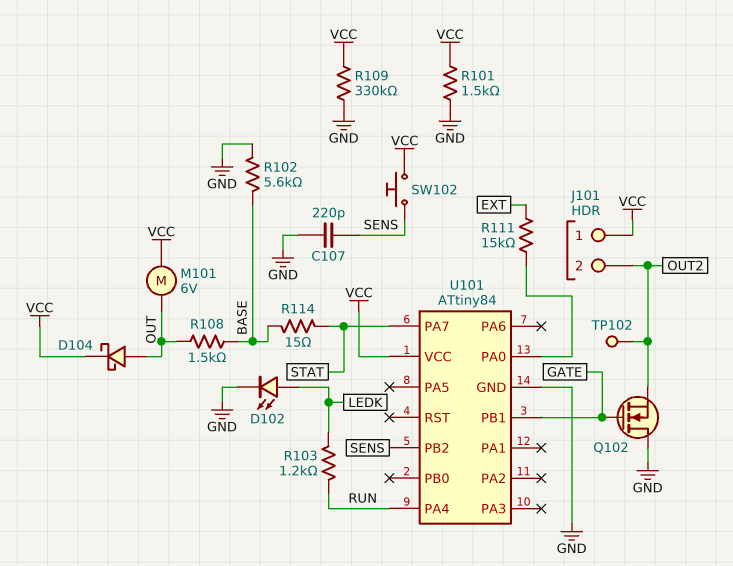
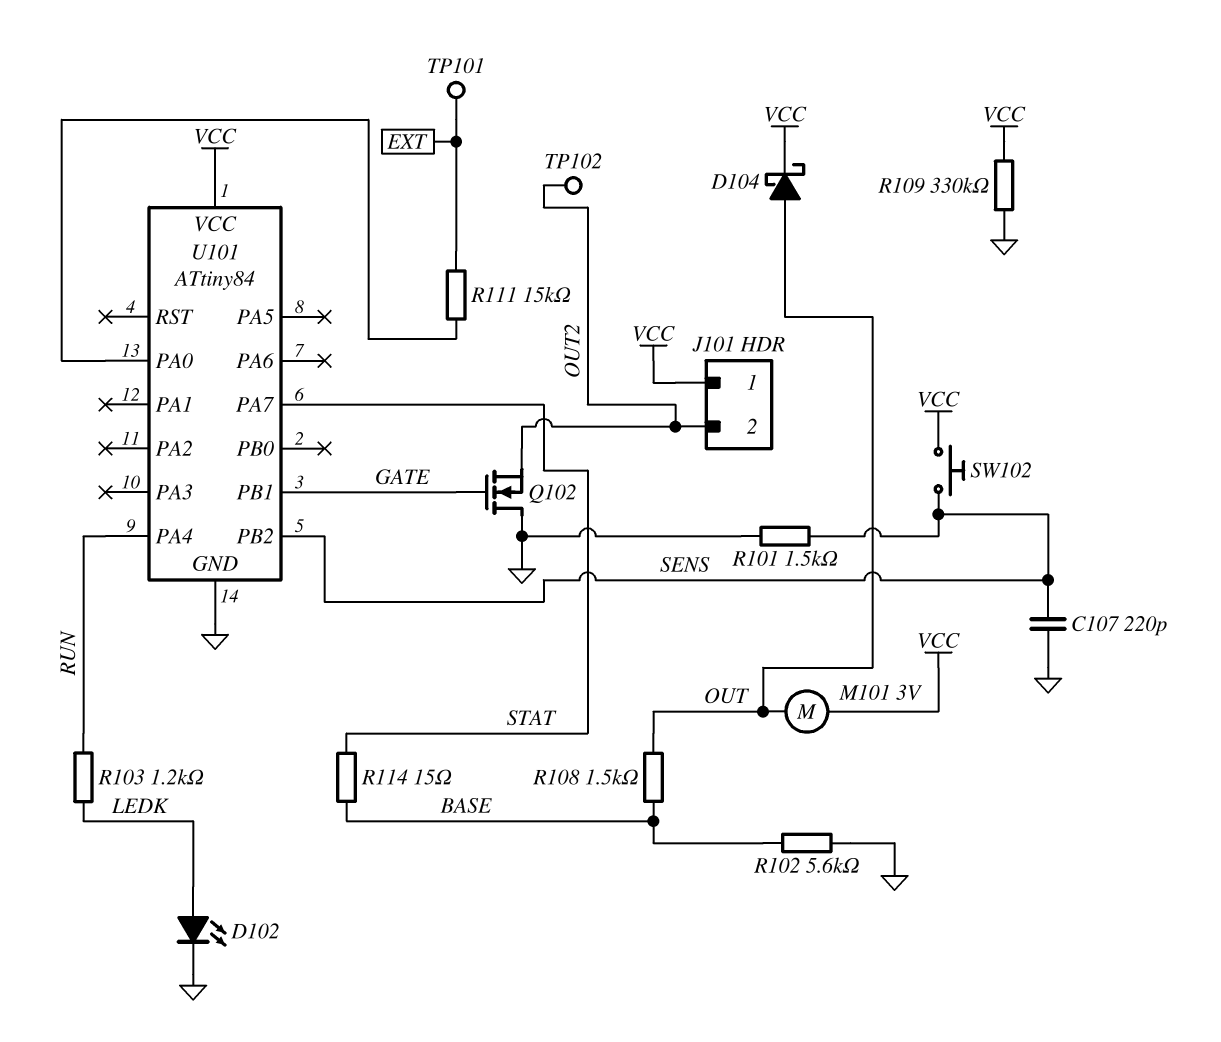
M101: motor 6V (OUT, VCC) -> motor 3V (OUT, VCC)
R101: 1.5k (GND, VCC) -> 1.5k (GND, SENS)
TP101: none -> test point (EXT)

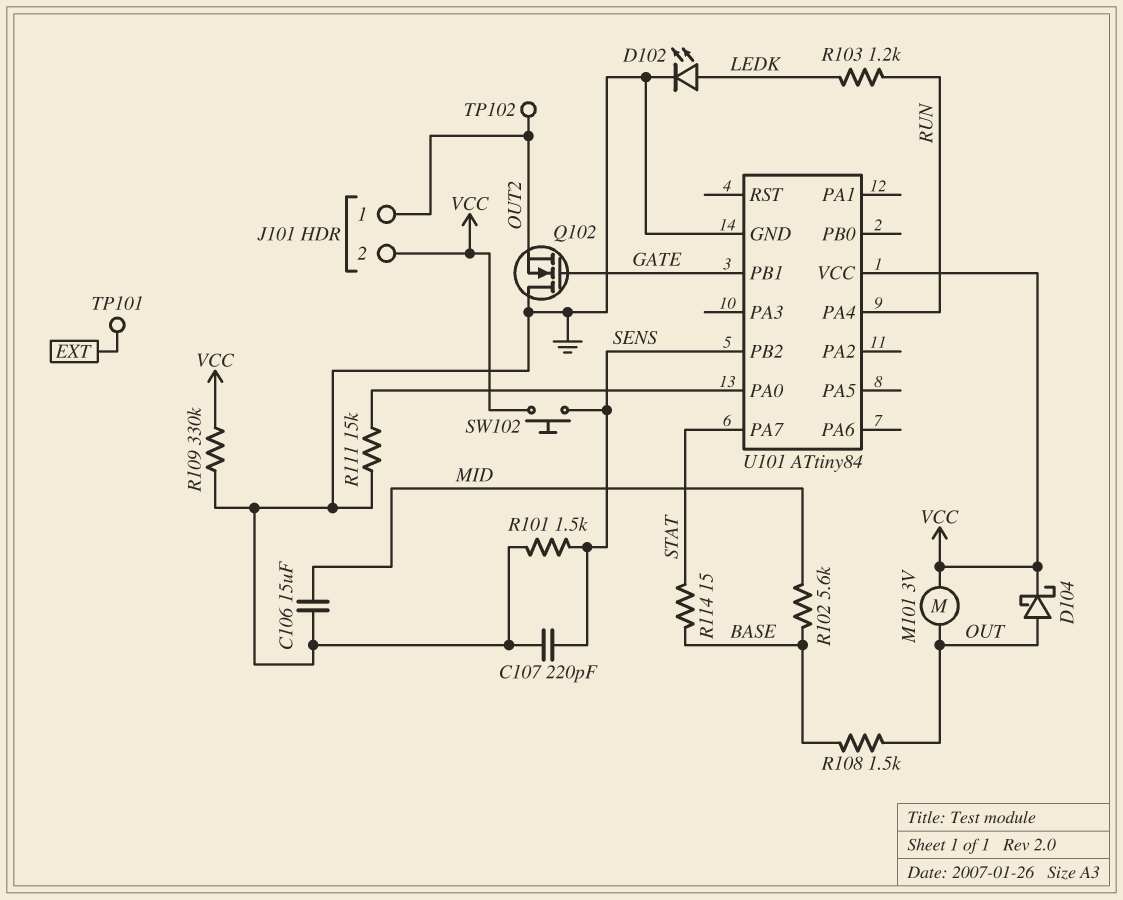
C106: none -> 15uF (GND, MID)
J101 pin 1: VCC -> OUT2
J101 pin 2: OUT2 -> VCC
R102: 5.6k (BASE, GND) -> 5.6k (BASE, MID)
R111: 15k (EXT, U101/PA0) -> 15k (GND, U101/PA0)

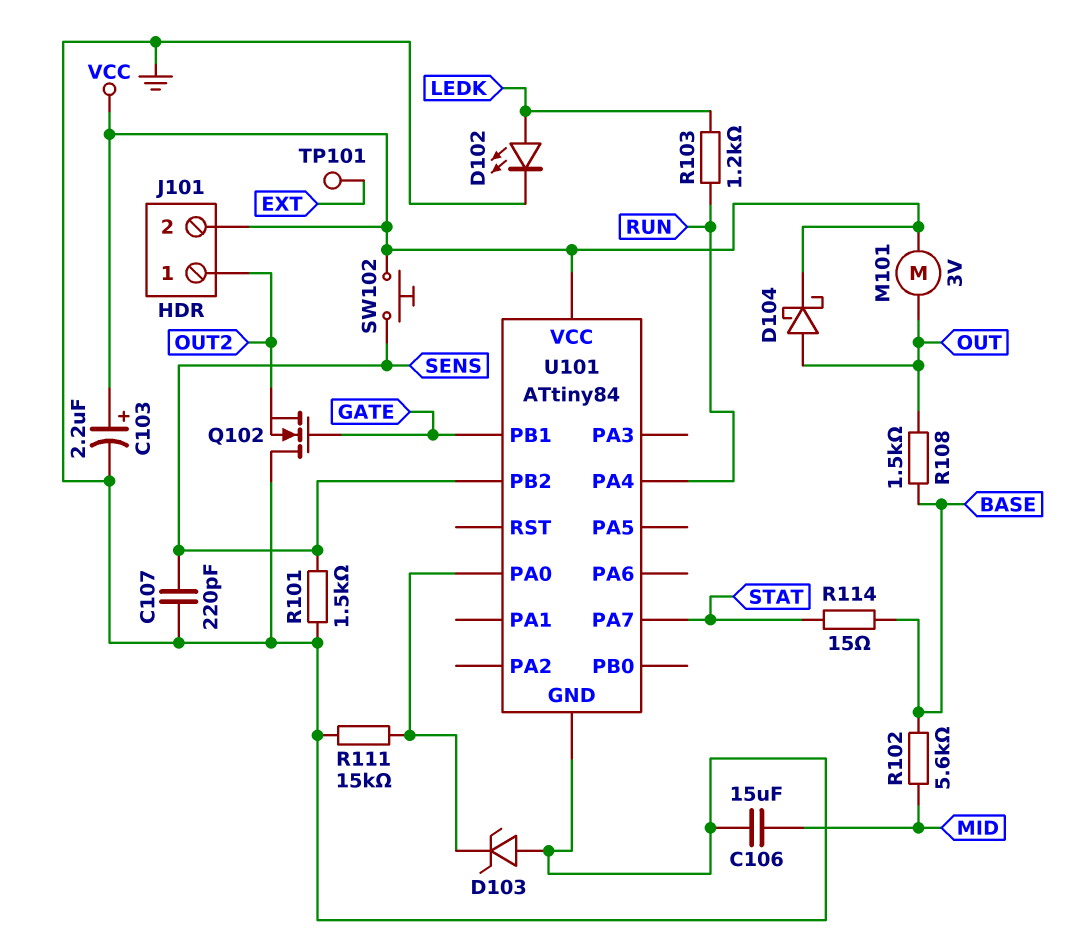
C103: none -> 2.2uF (plus VCC, minus GND)
D103: none -> zener (A GND, K U101/PA0)
R109: 330k (GND, VCC) -> none
TP102: test point (OUT2) -> none

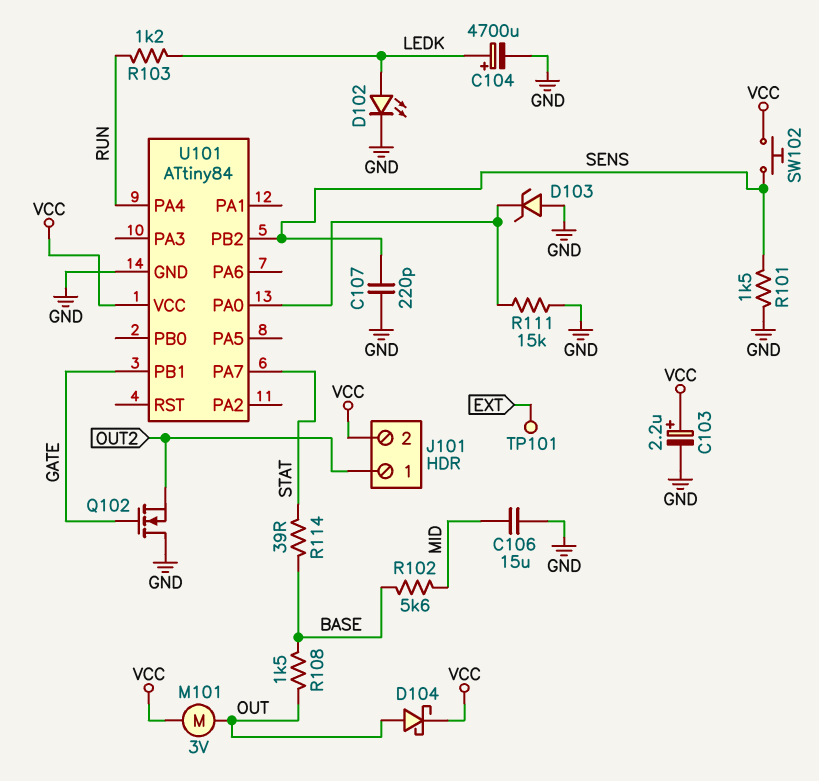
C104: none -> 4700uF (plus LEDK, minus GND)
R114: 15 (BASE, STAT) -> 39 (BASE, STAT)

